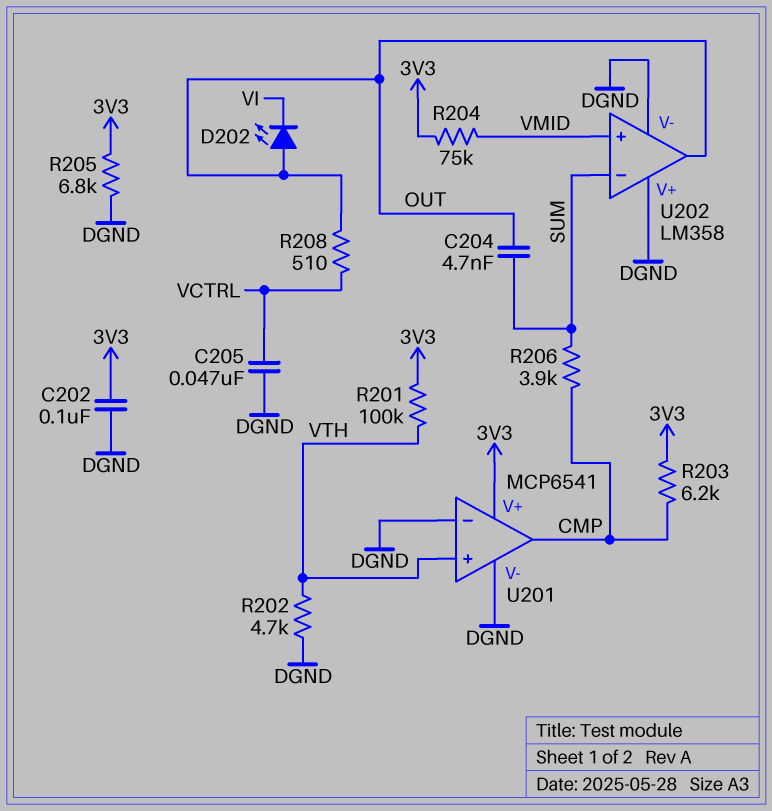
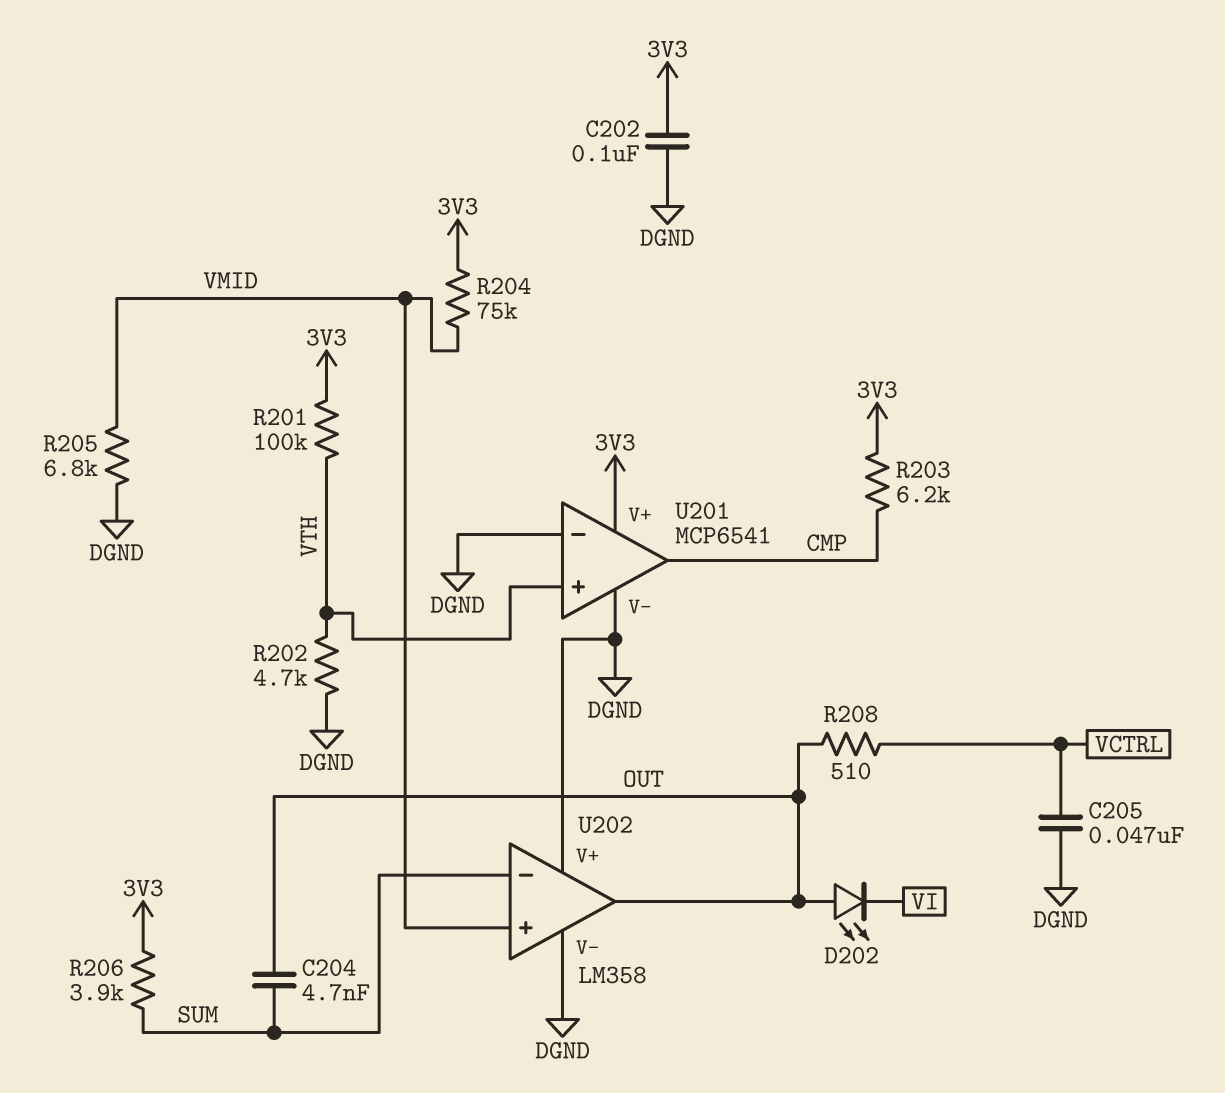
R205: 6.8k (3V3, DGND) -> 6.8k (DGND, VMID)
R206: 3.9k (CMP, SUM) -> 3.9k (3V3, SUM)

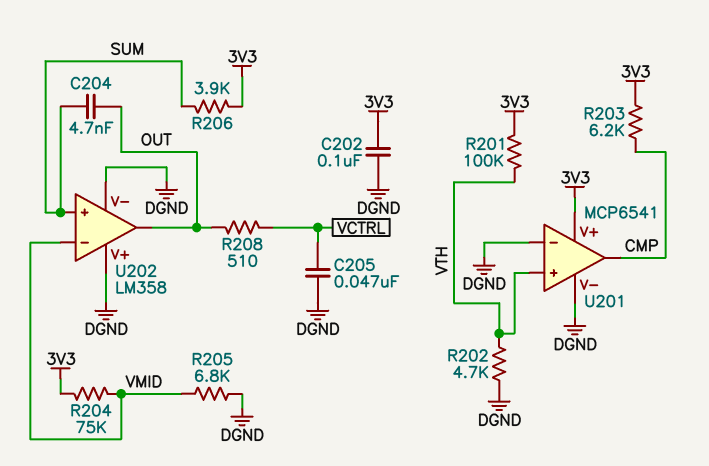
D202: LED (A OUT, K VI) -> none
U202 pin in+: VMID -> SUM
U202 pin in-: SUM -> VMID

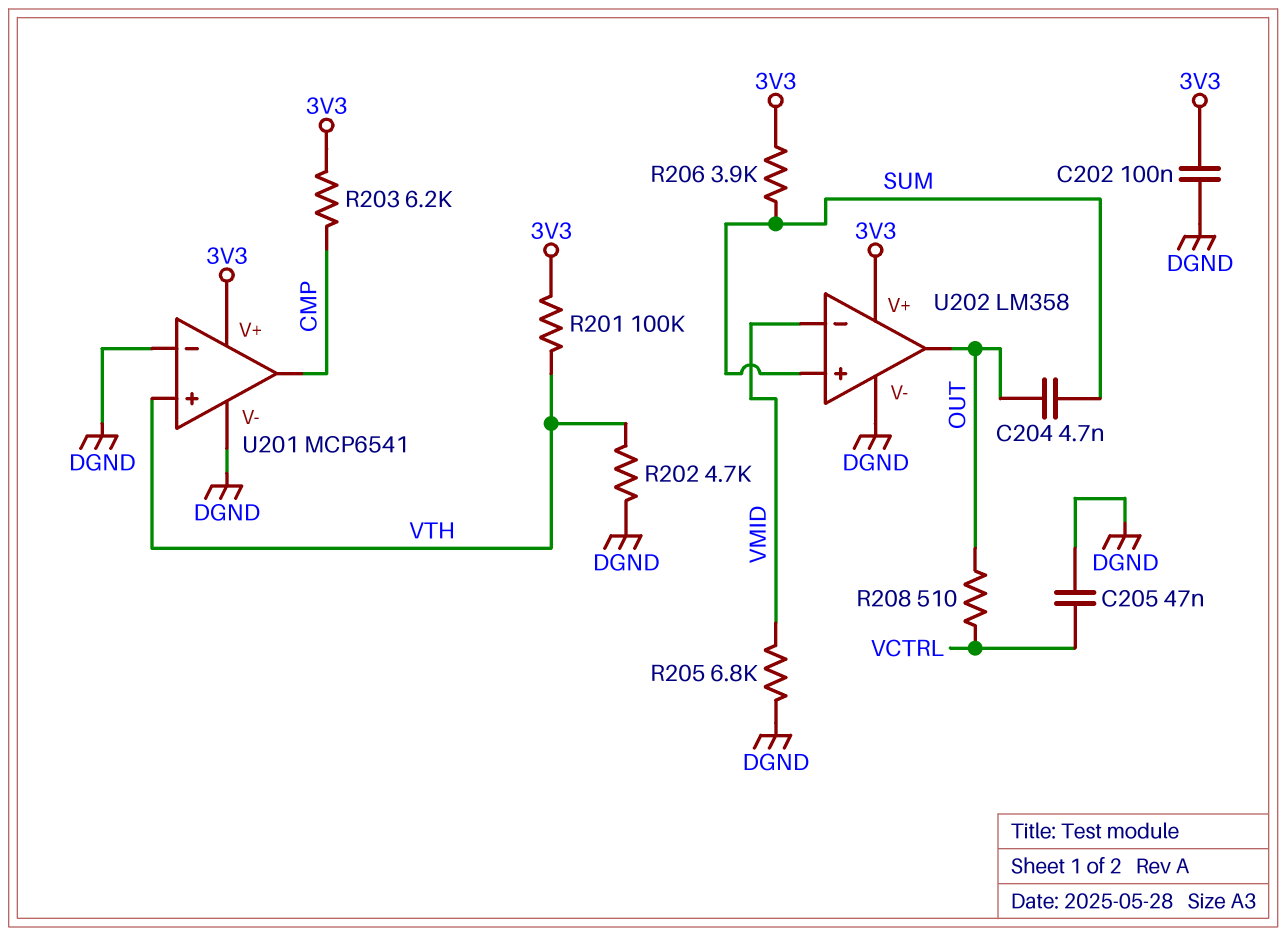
R204: 75k (3V3, VMID) -> none
U202 pin V+: DGND -> 3V3

